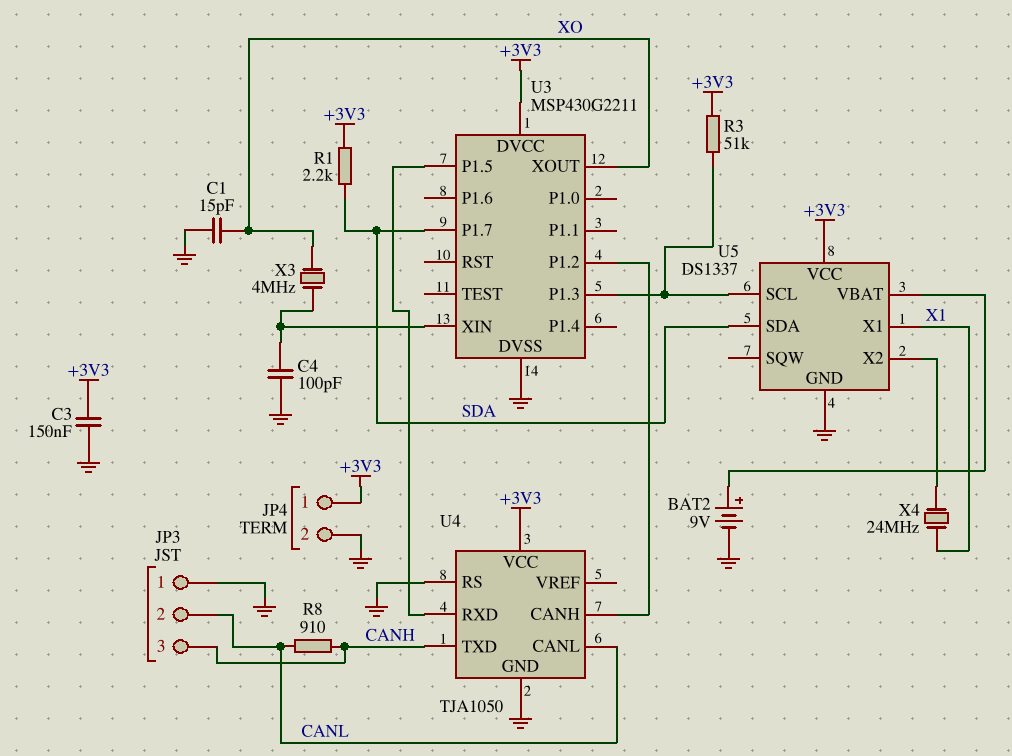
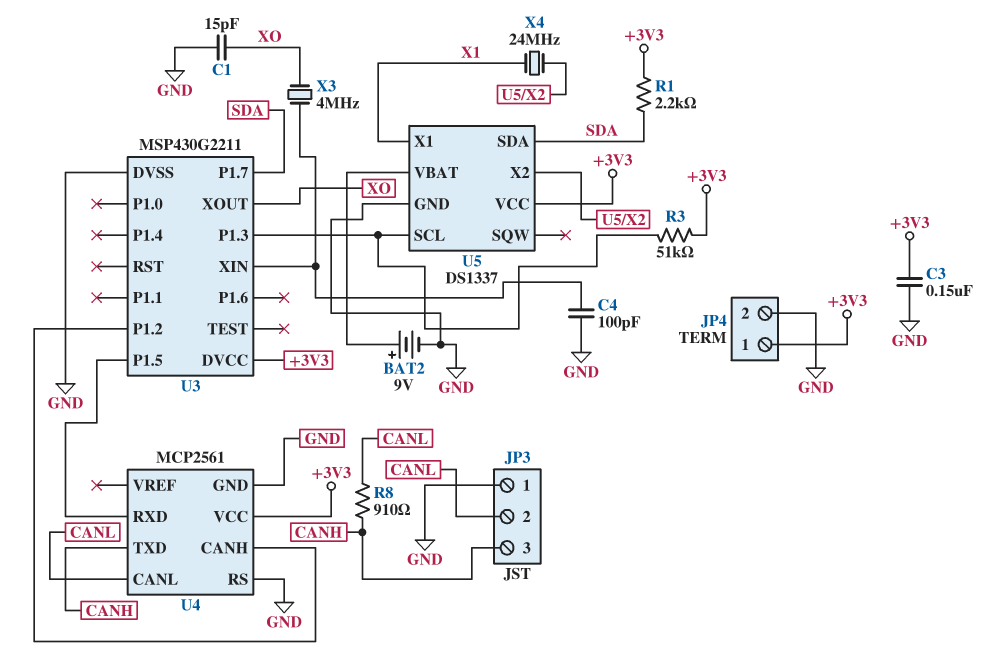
U4: TJA1050 -> MCP2561

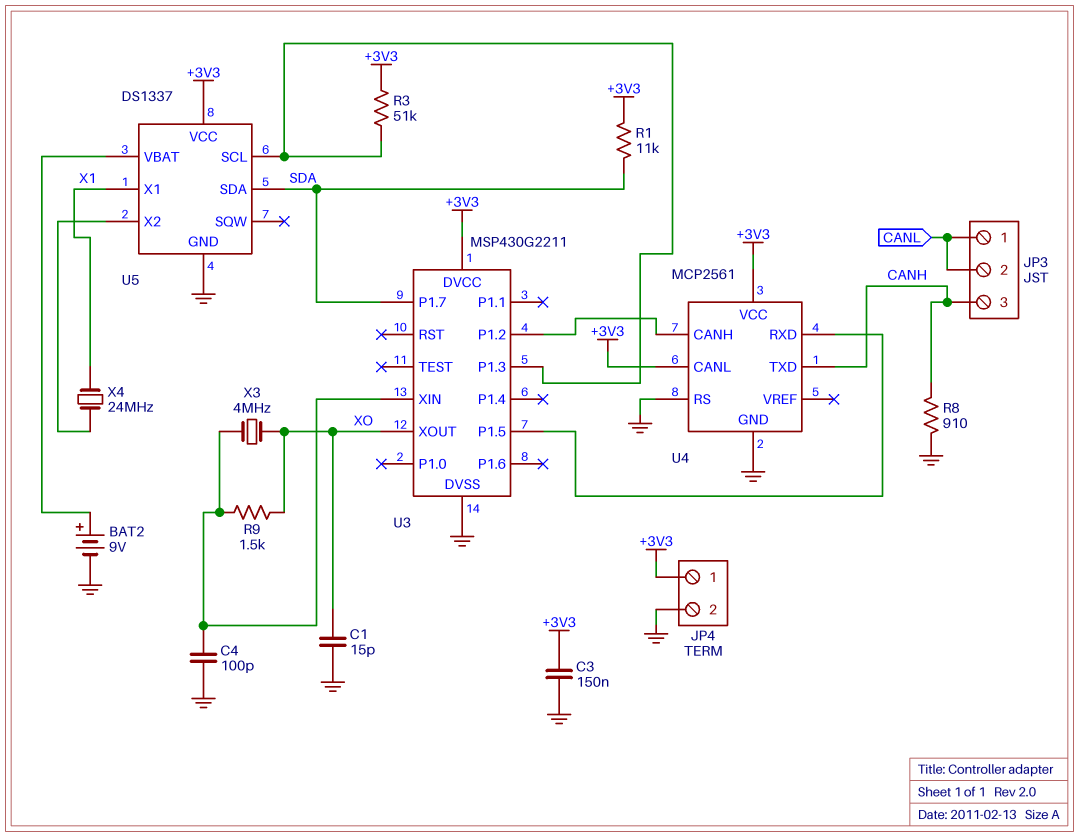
JP3 pin 1: GND -> CANL
R1: 2.2k (+3V3, SDA) -> 11k (+3V3, SDA)
R8: 910 (CANH, CANL) -> 910 (CANH, GND)
R9: none -> 1.5k (U3/XIN, XO)
U4 pin CANL: CANL -> +3V3

